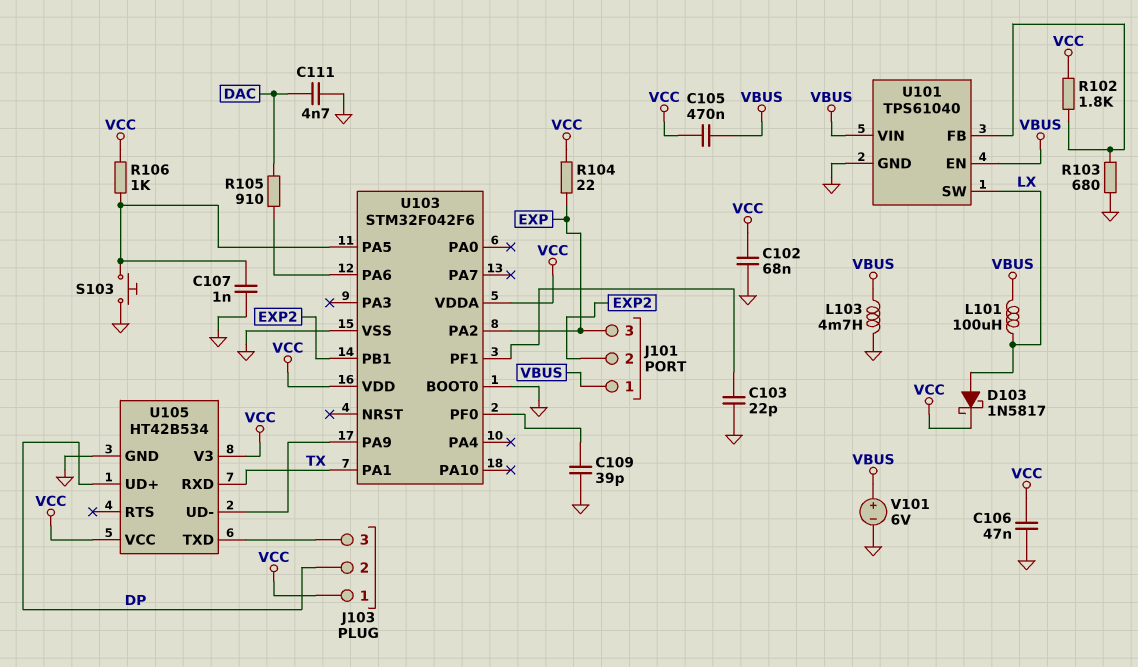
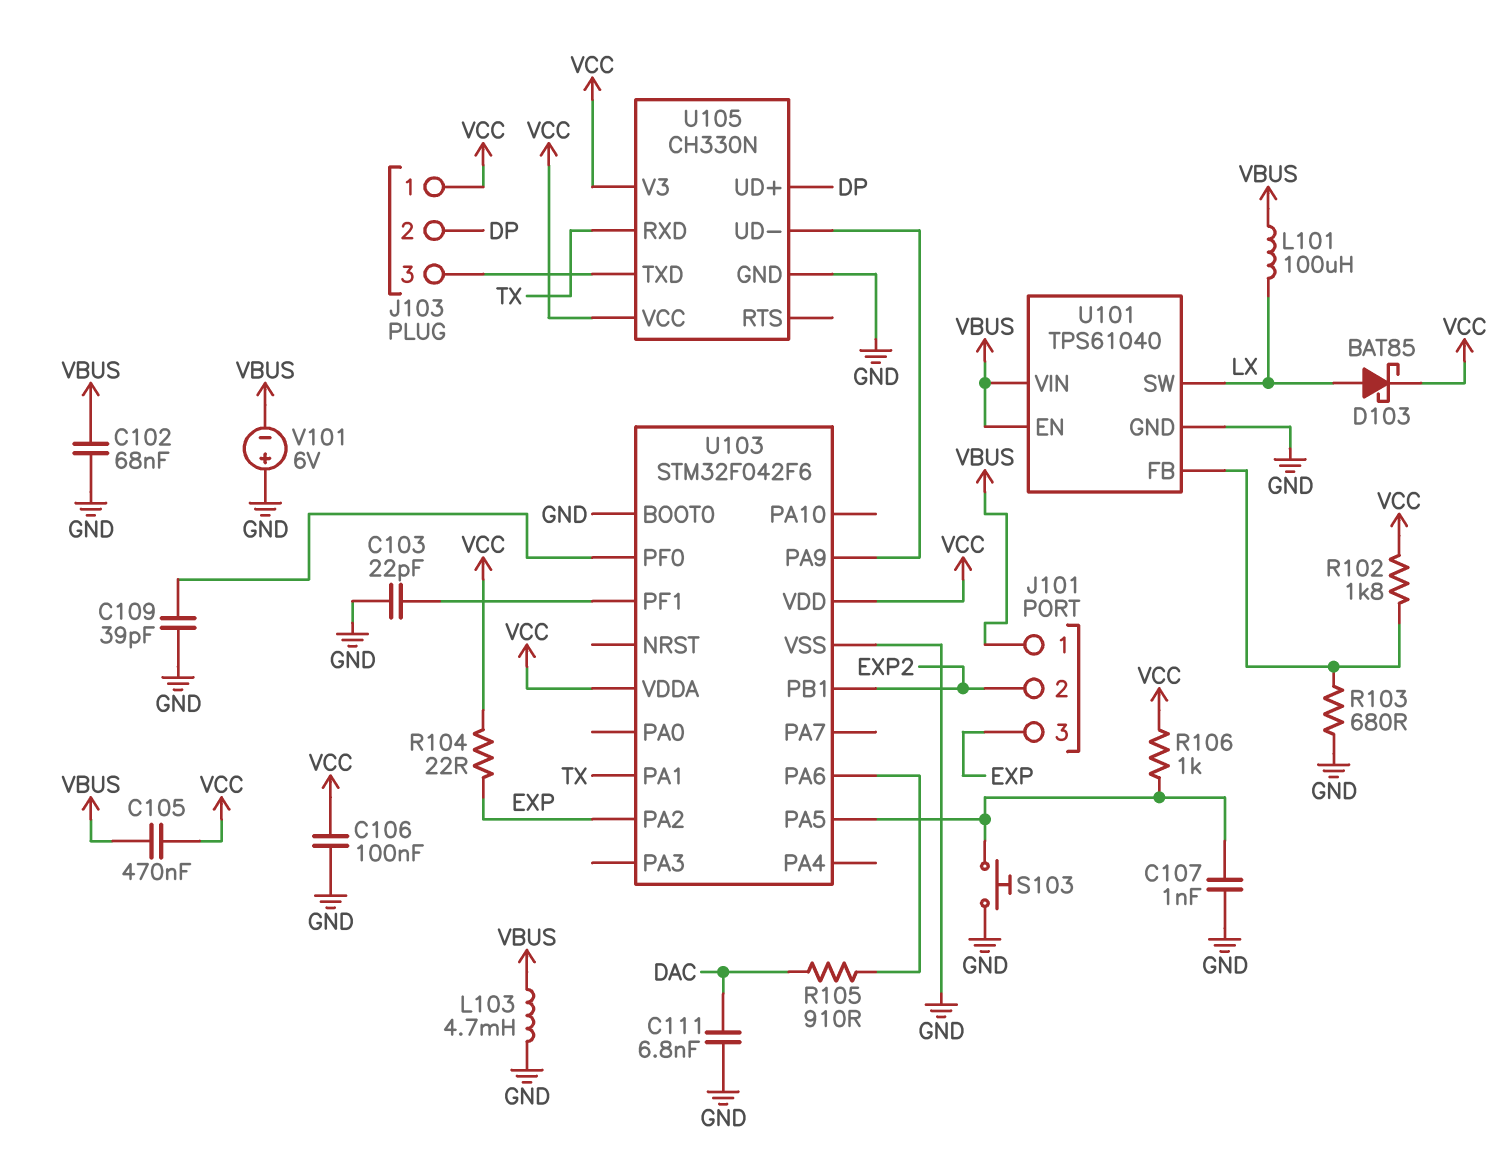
C102: 68nF (GND, VCC) -> 68nF (GND, VBUS)
C106: 47nF (GND, VCC) -> 100nF (GND, VCC)
C111: 4.7nF (DAC, GND) -> 6.8nF (DAC, GND)
D103: schottky 1N5817 (A LX, K VCC) -> schottky BAT85 (A LX, K VCC)
U105: HT42B534 -> CH330N
V101: 6V (plus VBUS, minus GND) -> 6V (plus GND, minus VBUS)

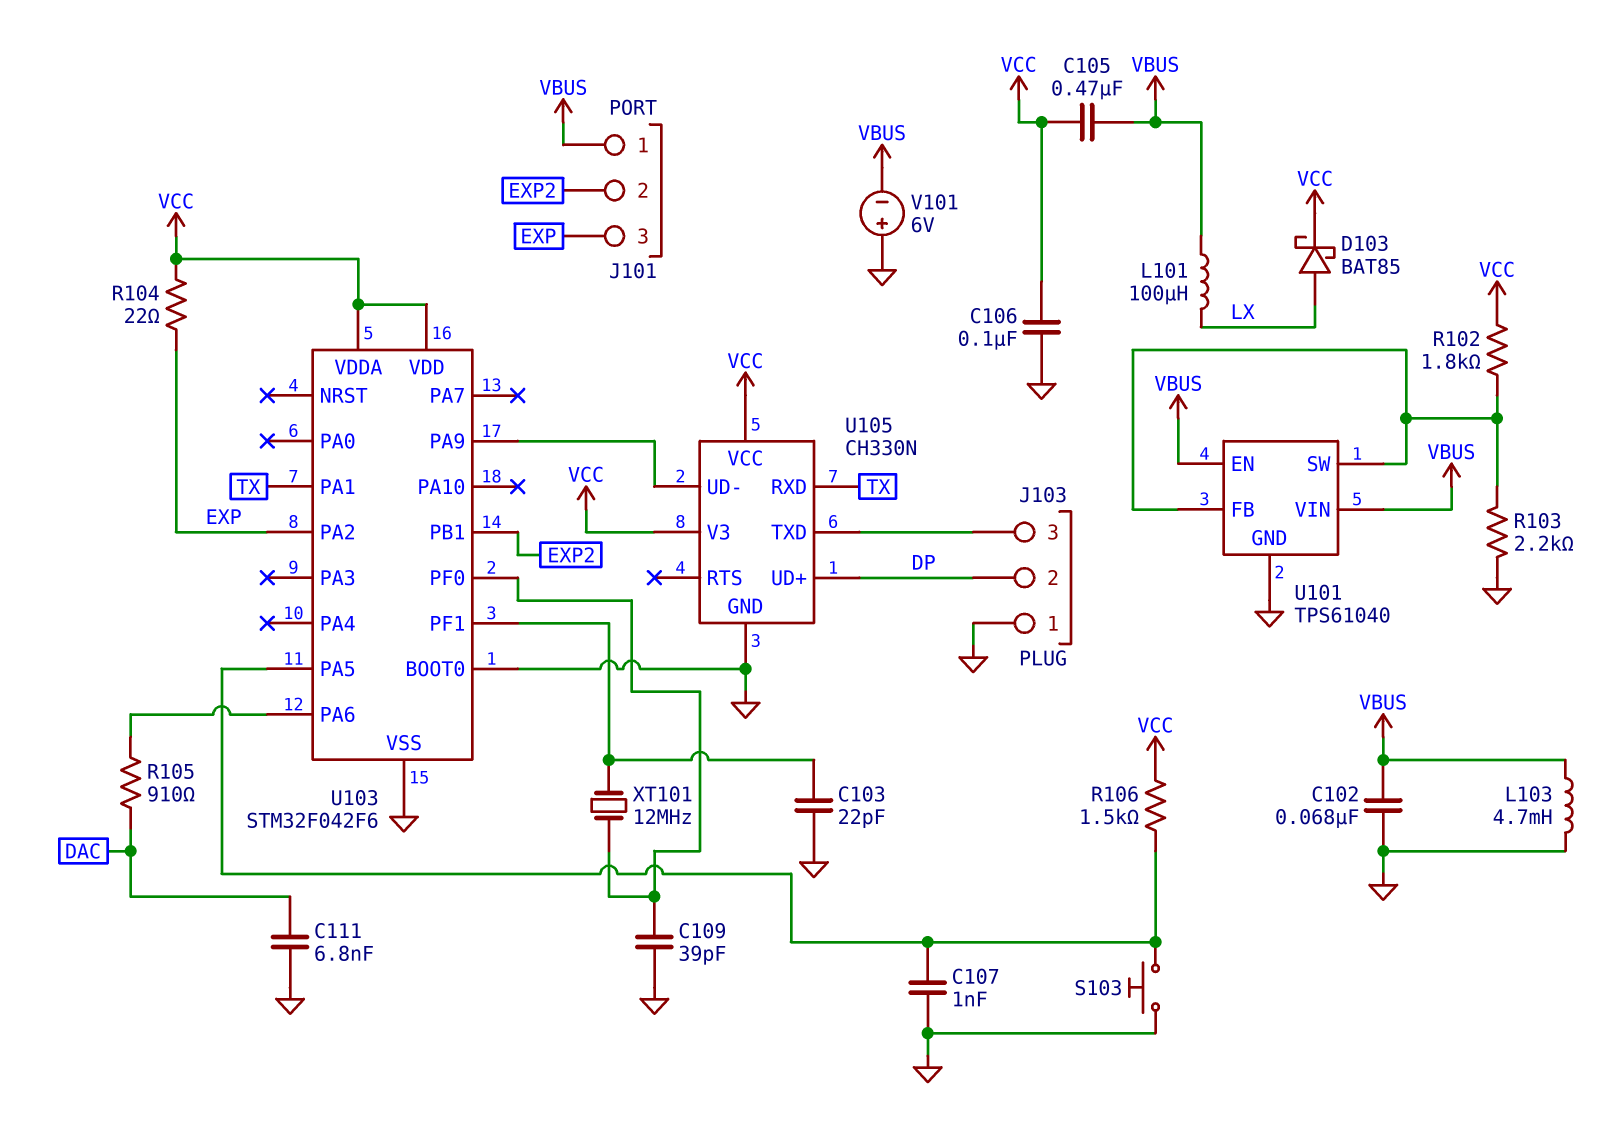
J103 pin 1: VCC -> GND
R103: 680 (GND, U101/FB) -> 2.2k (GND, U101/FB)
R106: 1k (U103/PA5, VCC) -> 1.5k (U103/PA5, VCC)
U101 pin SW: LX -> U101/FB
XT101: none -> 12MHz (U103/PF0, U103/PF1)

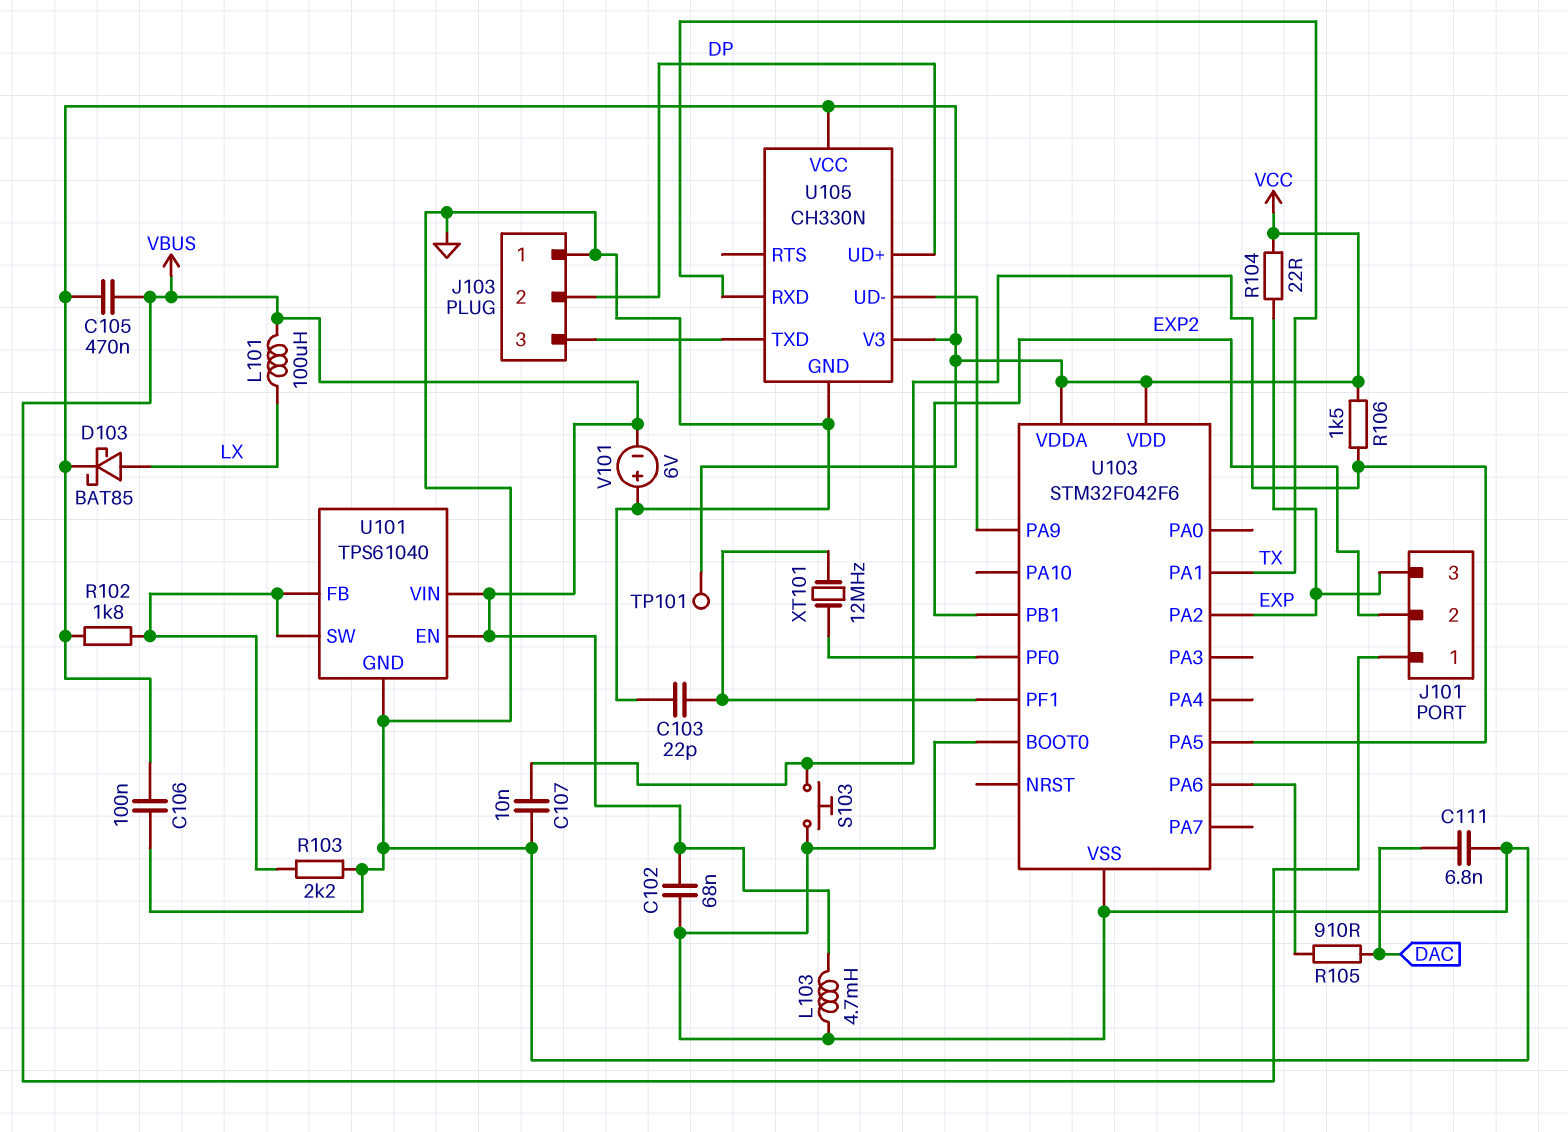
C107: 1nF (GND, U103/PA5) -> 10nF (GND, U103/PA5)
C109: 39pF (GND, U103/PF0) -> none
TP101: none -> test point (VCC)

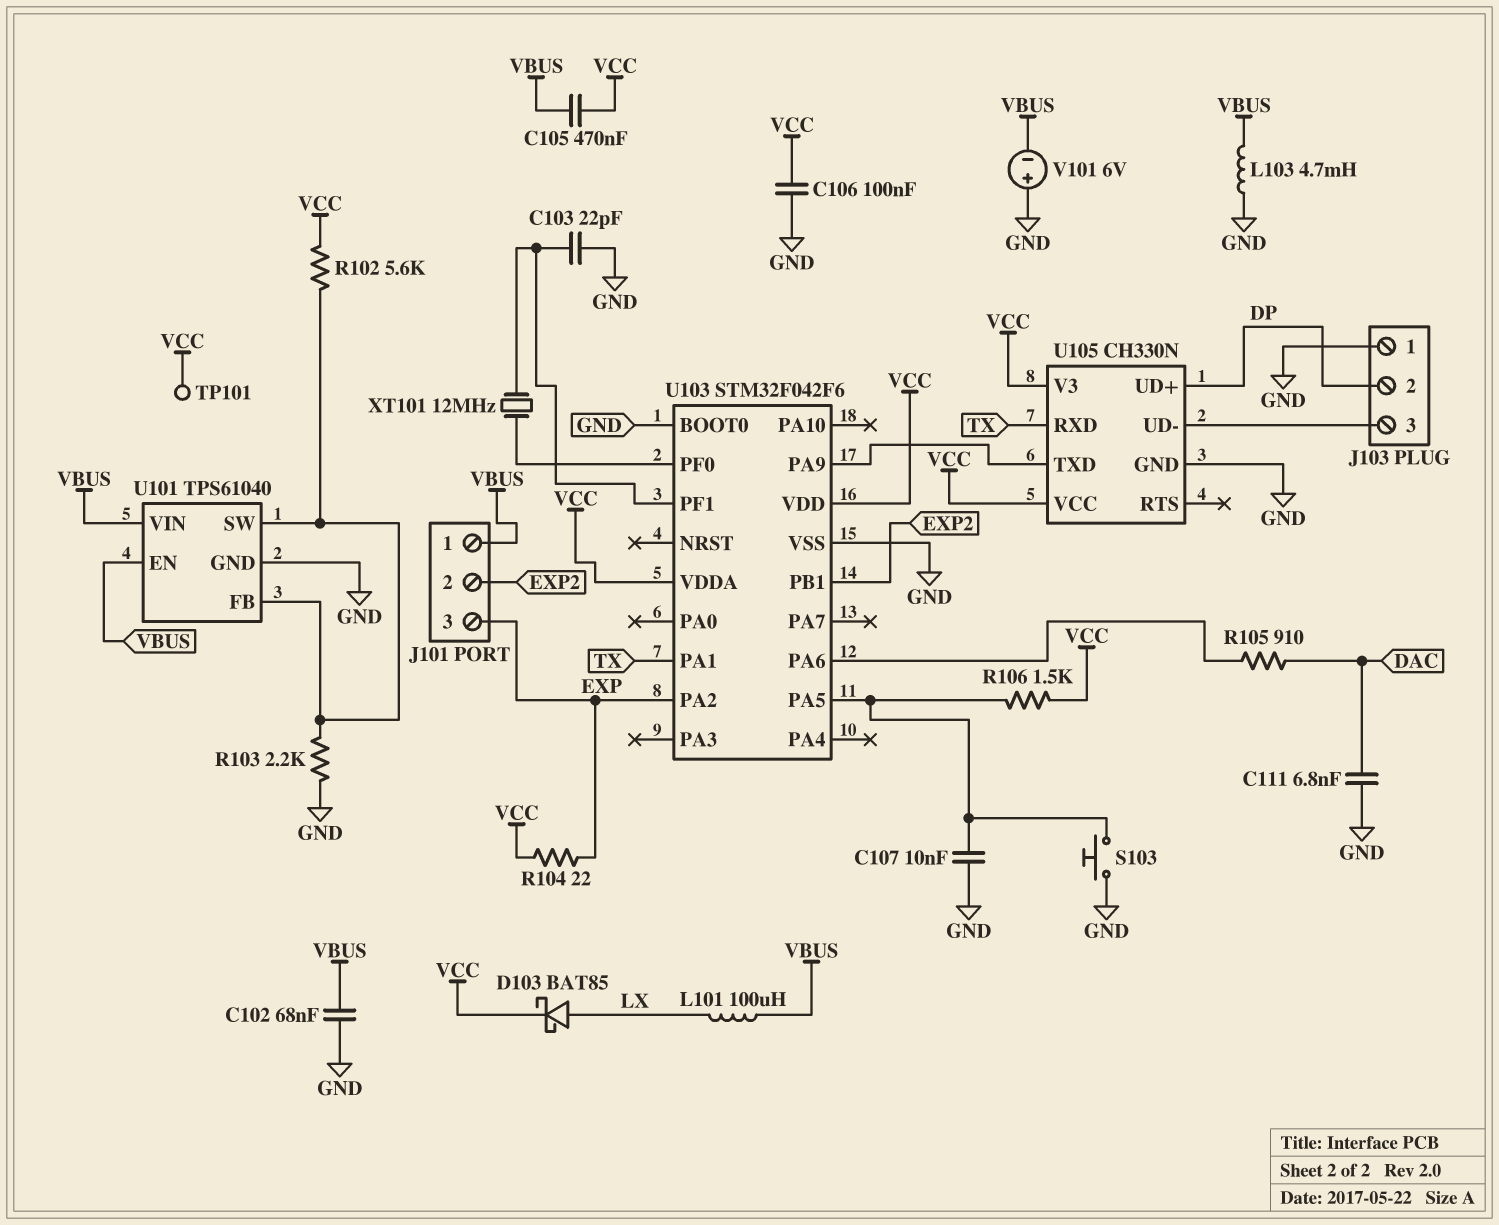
R102: 1.8k (U101/FB, VCC) -> 5.6k (U101/FB, VCC)
U105 pin TXD: J103/3 -> U103/PA9
U105 pin UD-: U103/PA9 -> J103/3

